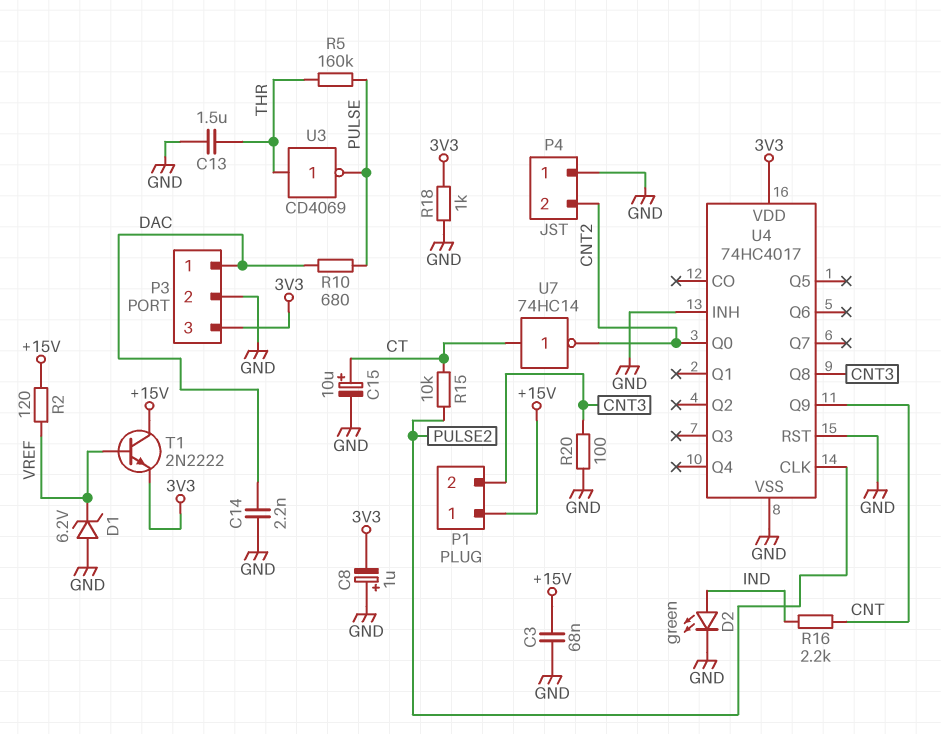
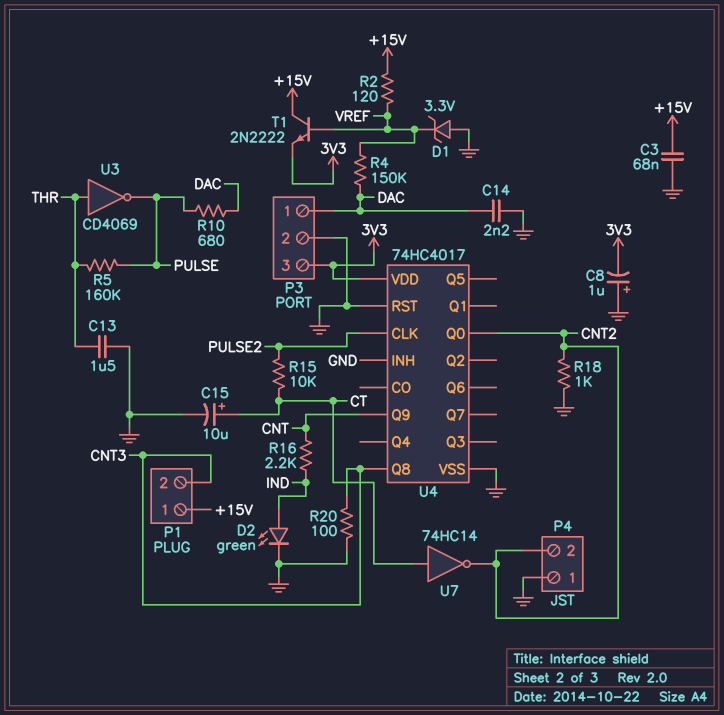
D1: zener 6.2V (A GND, K VREF) -> zener 3.3V (A GND, K VREF)
R4: none -> 150k (DAC, VREF)
R18: 1k (3V3, GND) -> 1k (CNT2, GND)

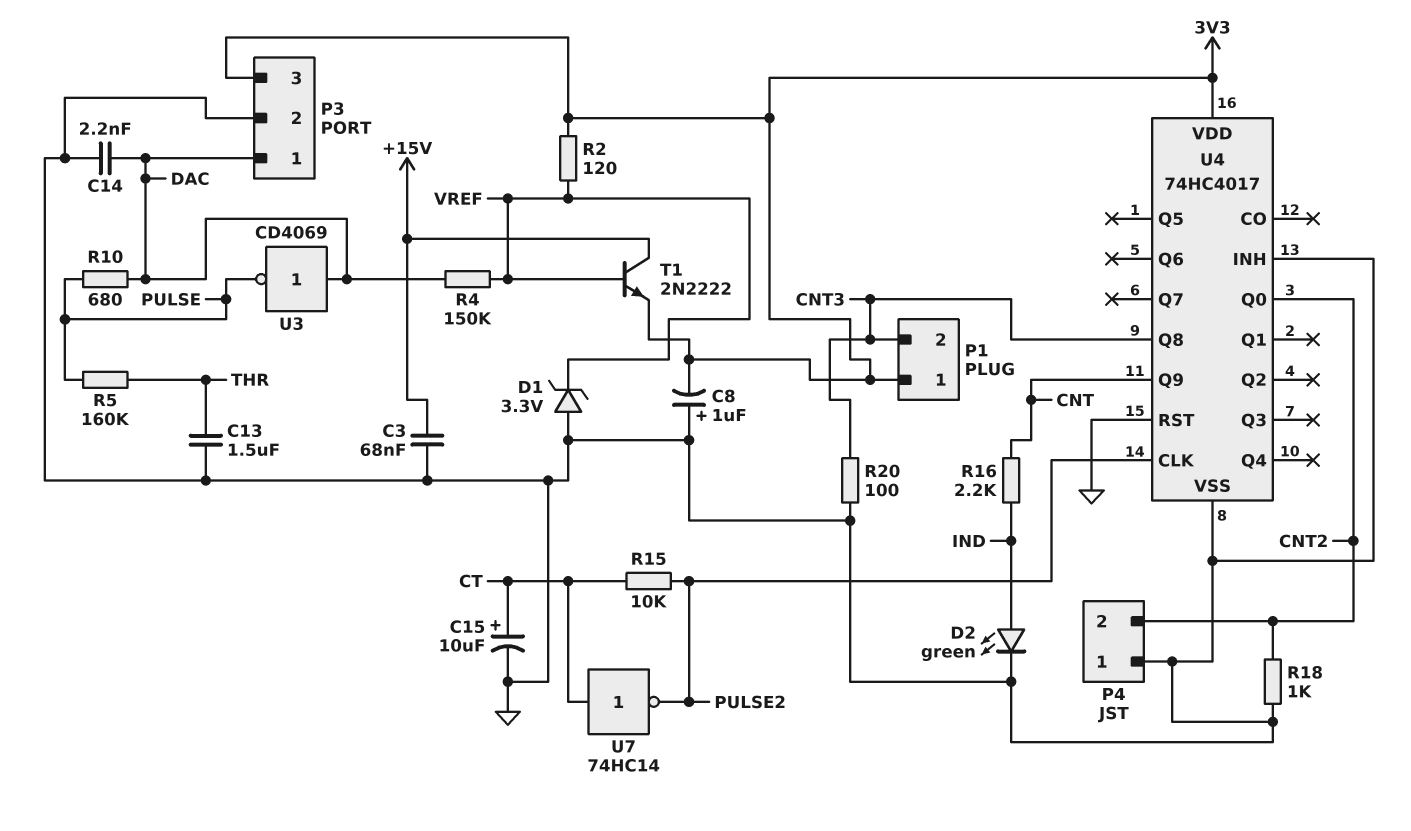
P1 pin 1: +15V -> 3V3
R2: 120 (+15V, VREF) -> 120 (3V3, VREF)
U3: NOT CD4069 (in THR, out PULSE) -> NOT CD4069 (in DAC, out PULSE)
U7: NOT 74HC14 (in CT, out CNT2) -> NOT 74HC14 (in CT, out PULSE2)

